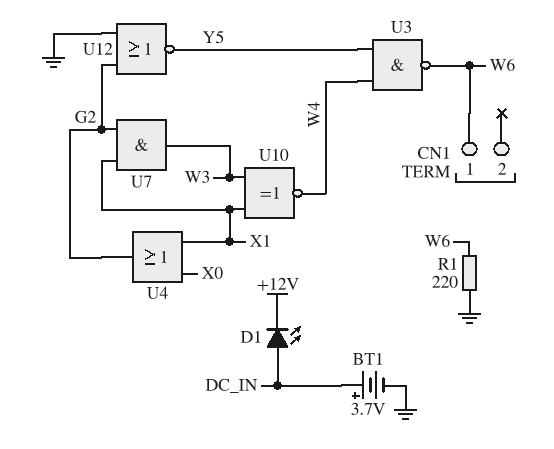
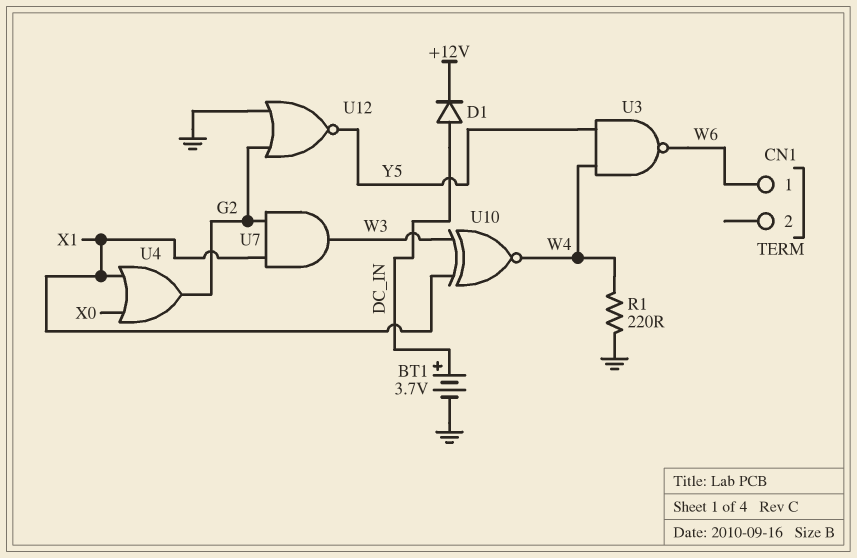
D1: LED (A DC_IN, K +12V) -> diode (A DC_IN, K +12V)
R1: 220 (GND, W6) -> 220 (GND, W4)

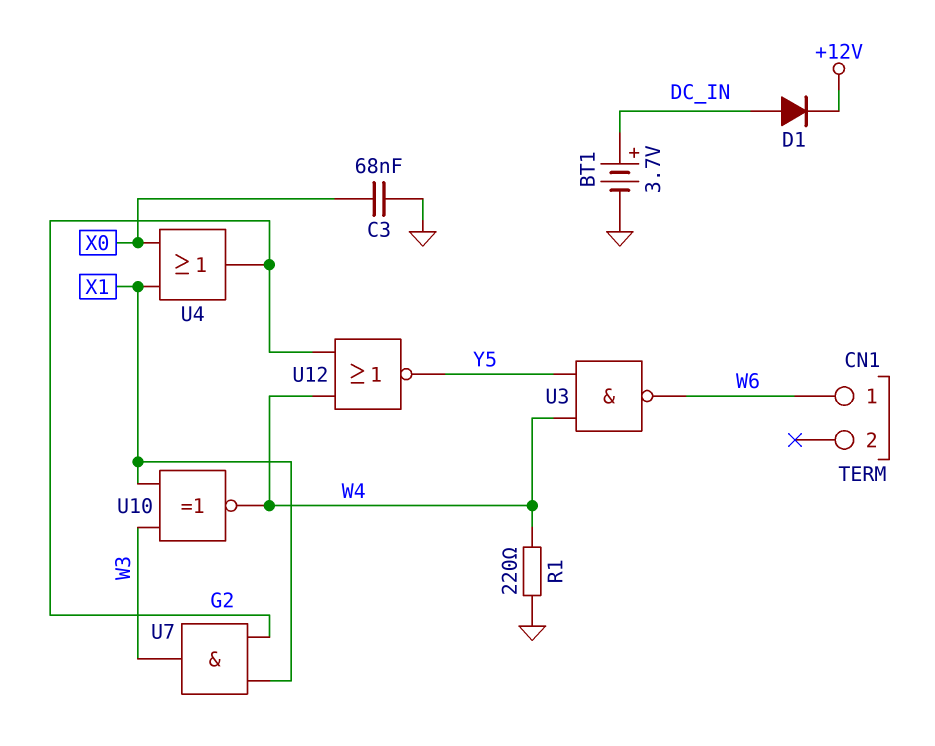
C3: none -> 68nF (GND, X0)
U12: NOR (in G2, in GND, out Y5) -> NOR (in G2, in W4, out Y5)

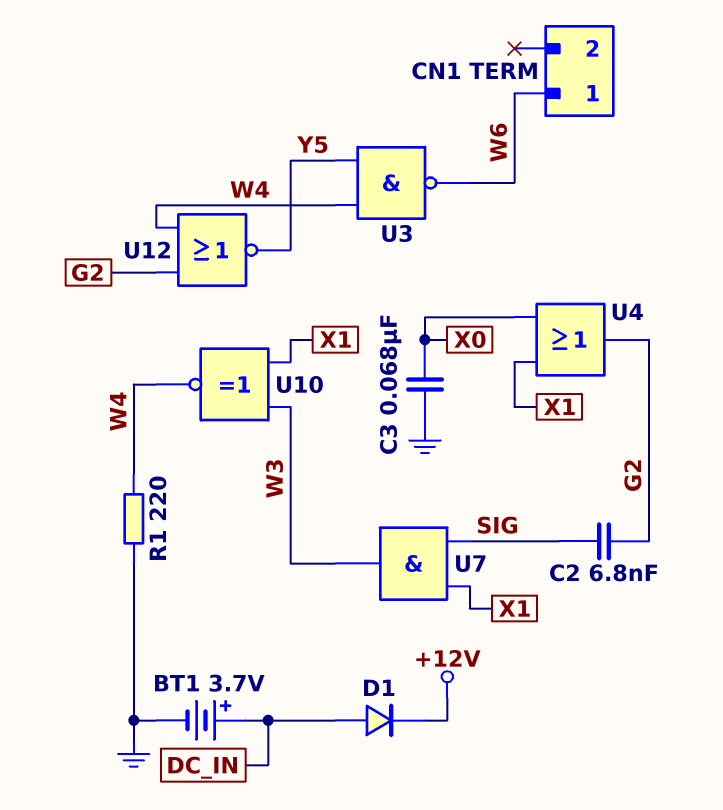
C2: none -> 6.8nF (G2, SIG)
U7: AND (in G2, in X1, out W3) -> AND (in SIG, in X1, out W3)

